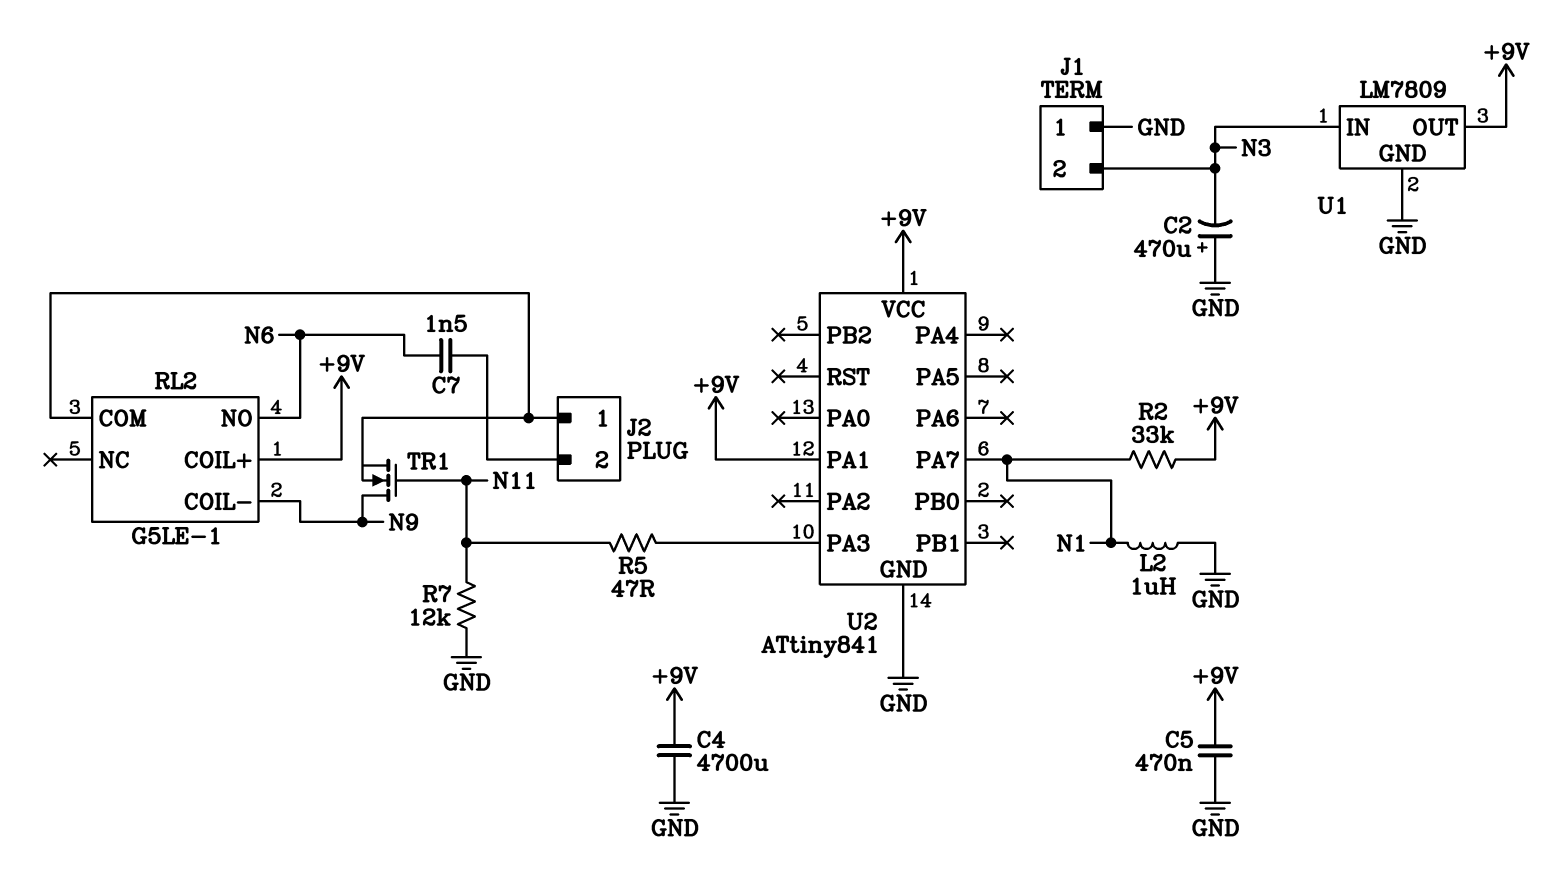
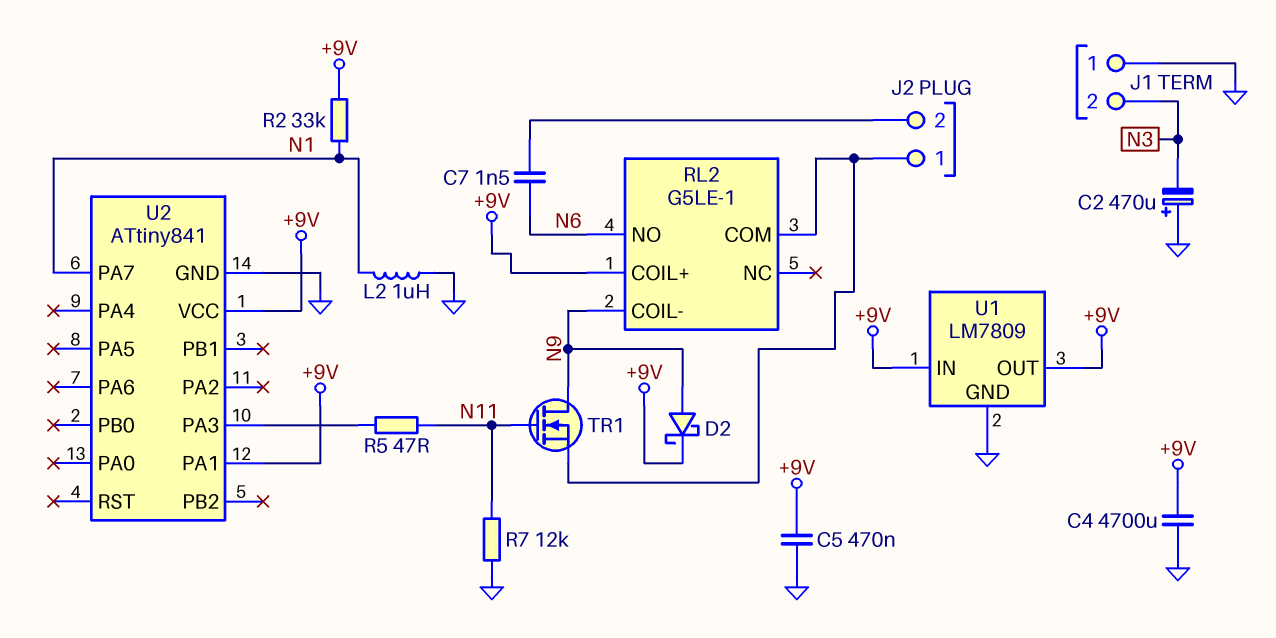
D2: none -> schottky (A N9, K +9V)
U1 pin IN: N3 -> +9V

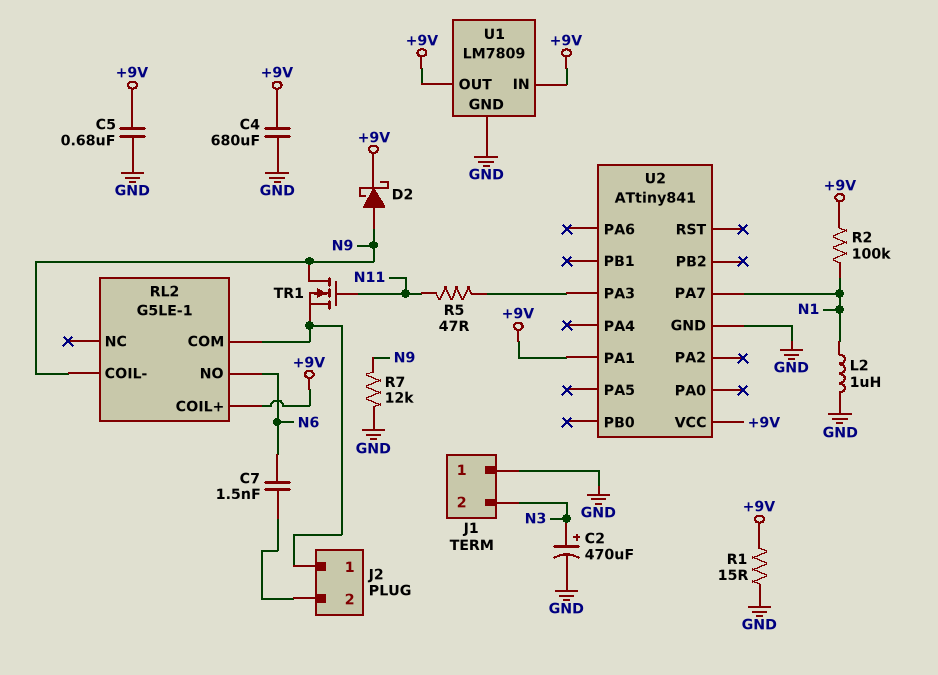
C2: 470uF (plus GND, minus N3) -> 470uF (plus N3, minus GND)
C4: 4700uF (+9V, GND) -> 680uF (+9V, GND)
C5: 470nF (+9V, GND) -> 680nF (+9V, GND)
R1: none -> 15 (+9V, GND)
R2: 33k (+9V, N1) -> 100k (+9V, N1)
R7: 12k (GND, N11) -> 12k (GND, N9)

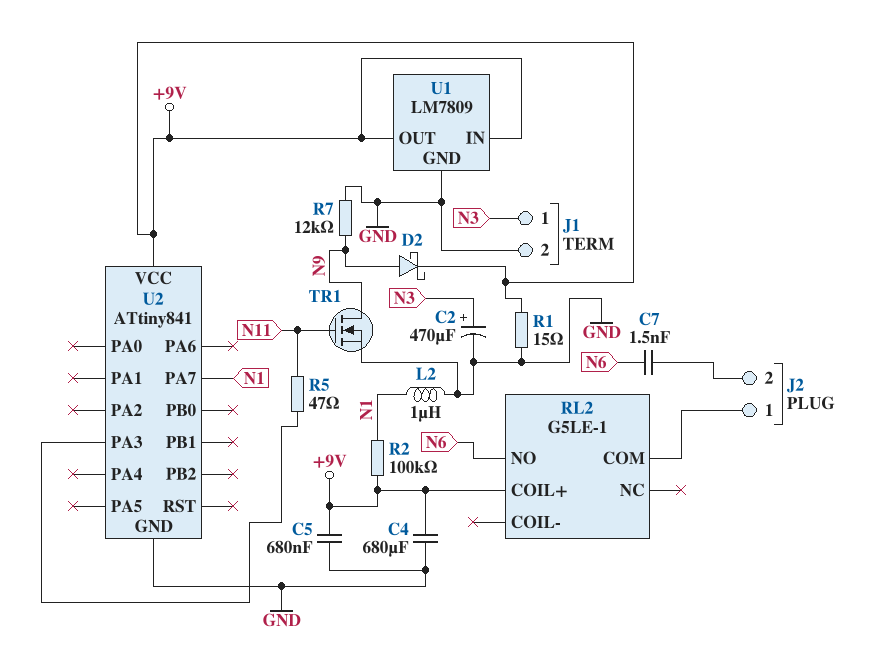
J1 pin 1: GND -> N3
J1 pin 2: N3 -> GND
RL2 pin COIL-: N9 -> none
TR1: NMOS (G N11, D N9, S J2/1) -> NMOS (G N11, D N9, S GND)
U2 pin PA1: +9V -> none

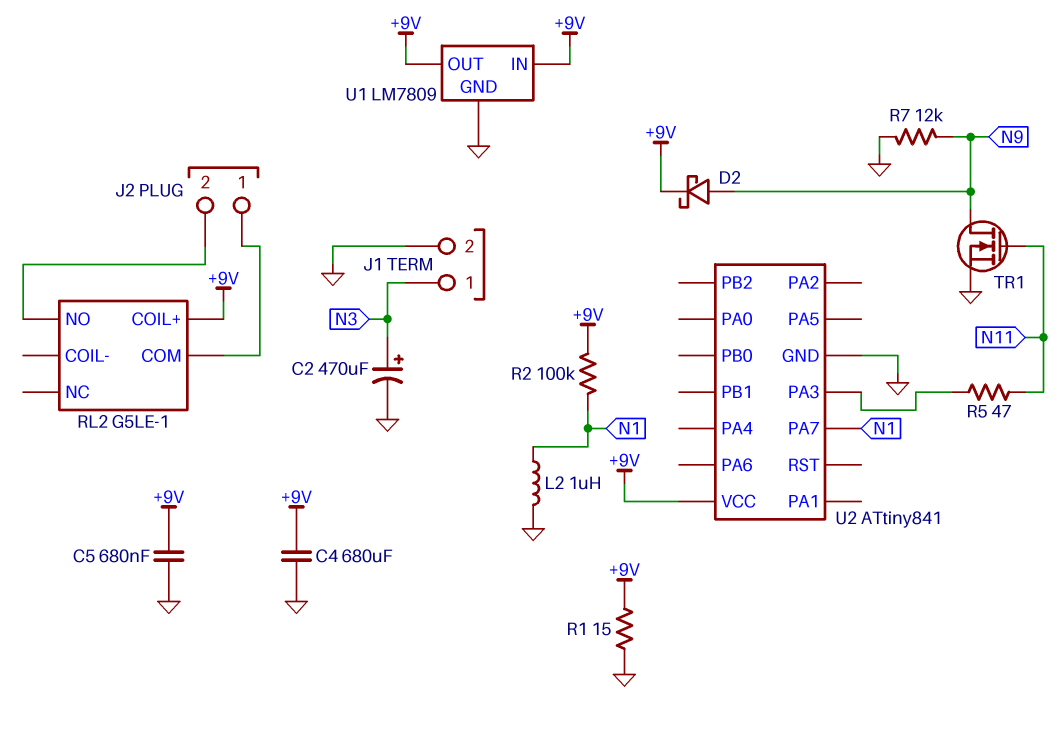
C7: 1.5nF (J2/2, N6) -> none
RL2 pin NO: N6 -> J2/2

